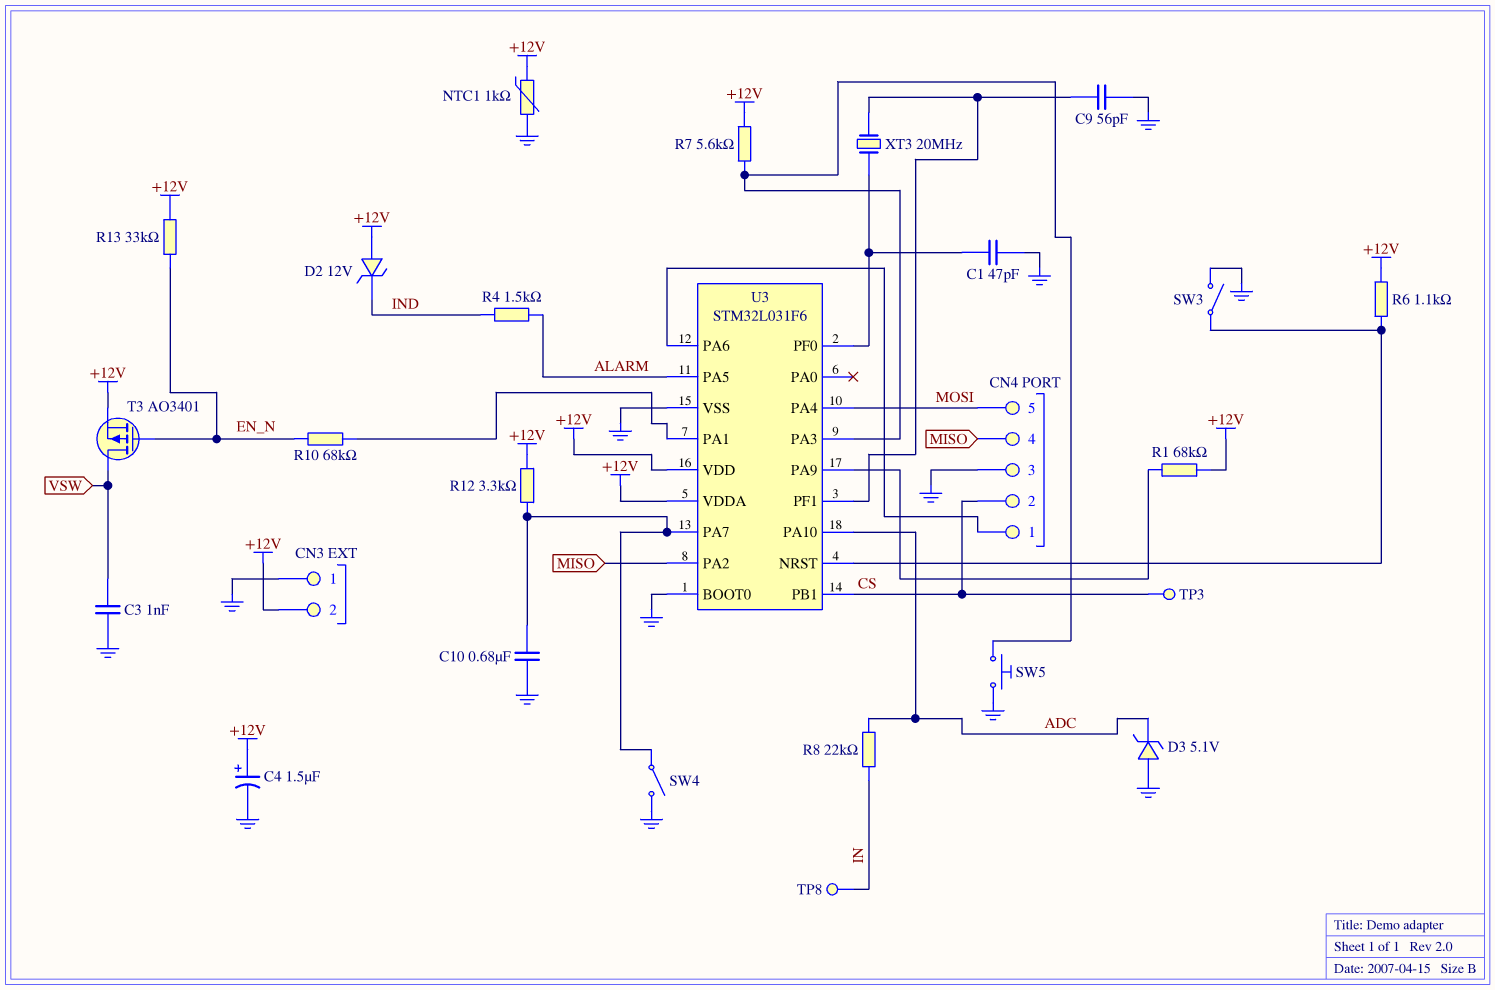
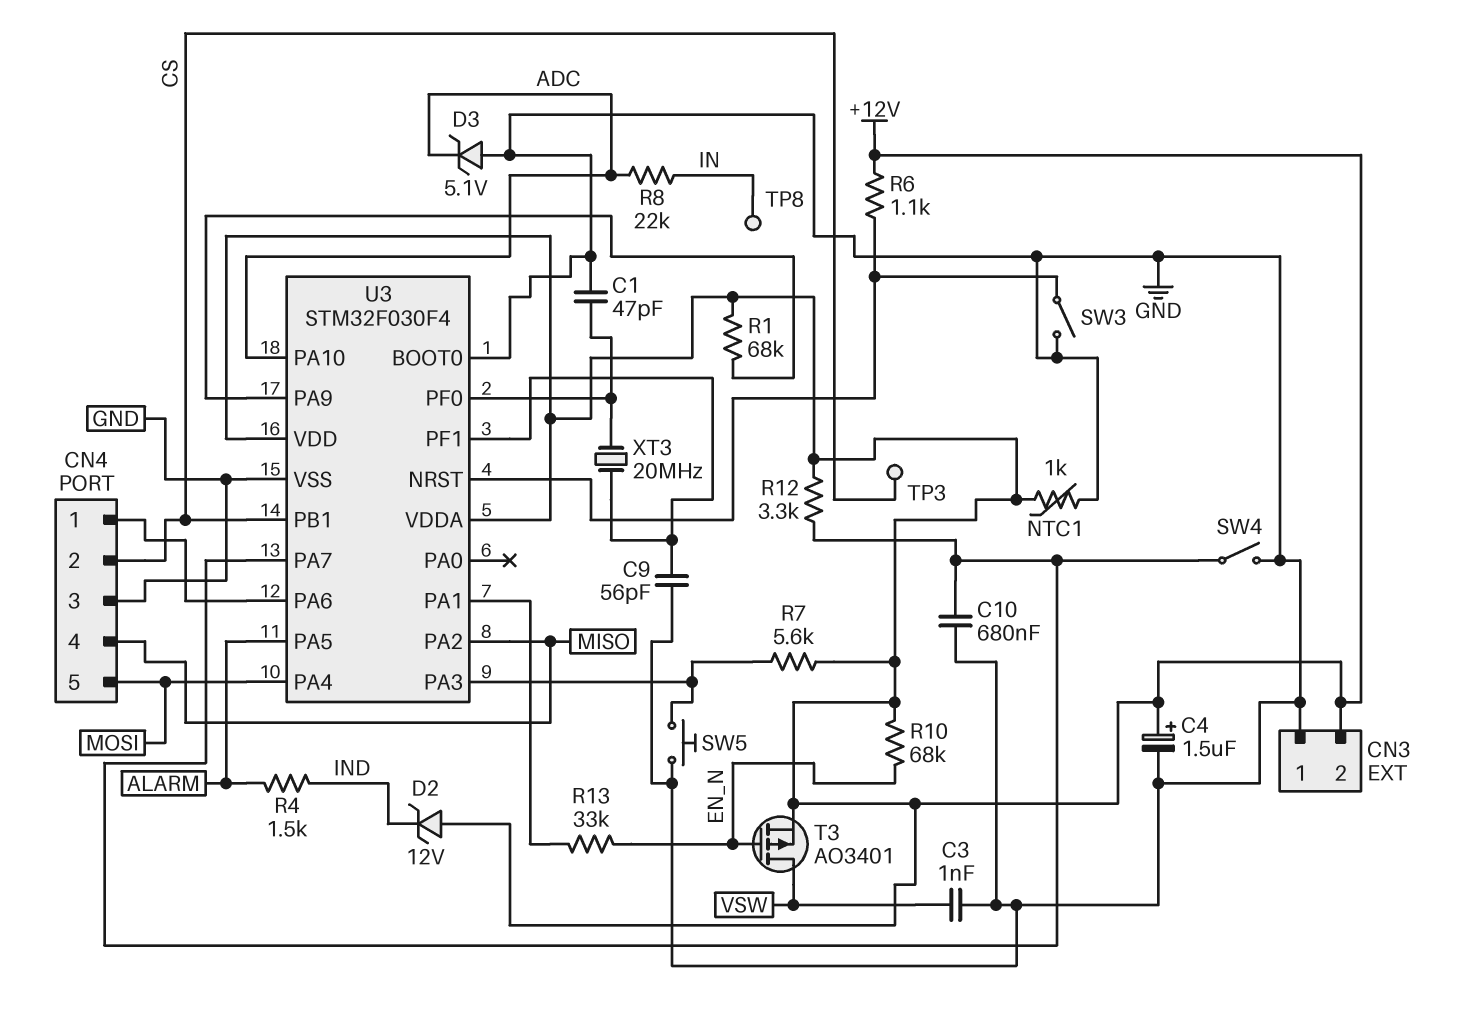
R10: 68k (EN_N, U3/PA1) -> 68k (+12V, EN_N)
R13: 33k (+12V, EN_N) -> 33k (EN_N, U3/PA1)
U3: STM32L031F6 -> STM32F030F4

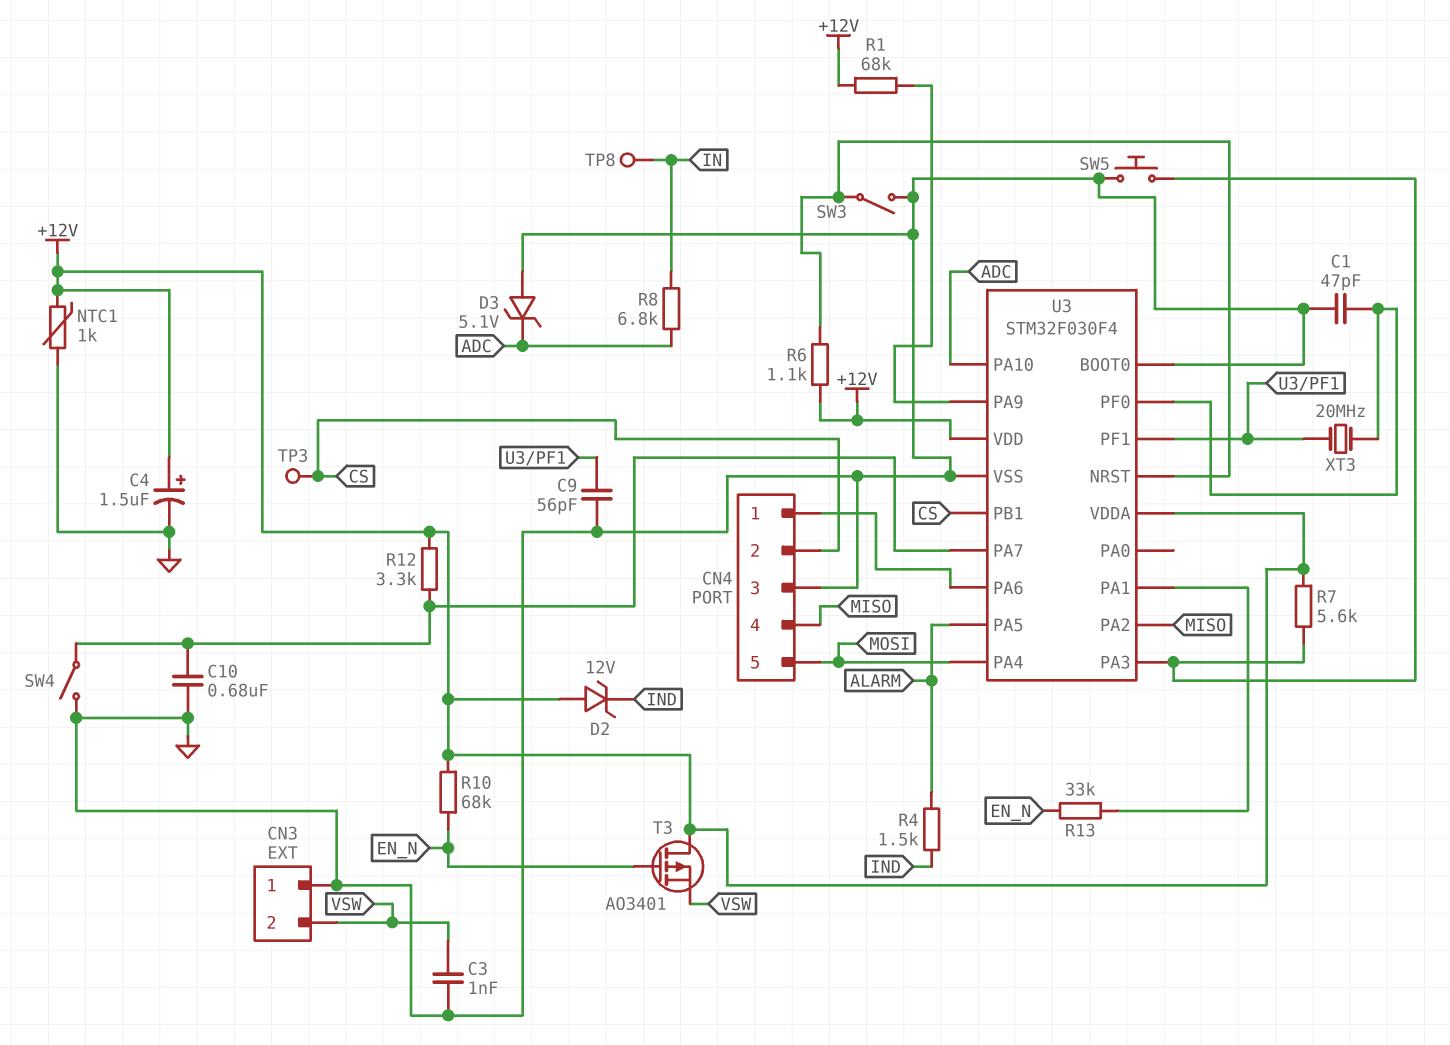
CN3 pin 2: +12V -> VSW
R8: 22k (ADC, IN) -> 6.8k (ADC, IN)
T3: PMOS AO3401 (G EN_N, D VSW, S +12V) -> PMOS AO3401 (G EN_N, D +12V, S VSW)

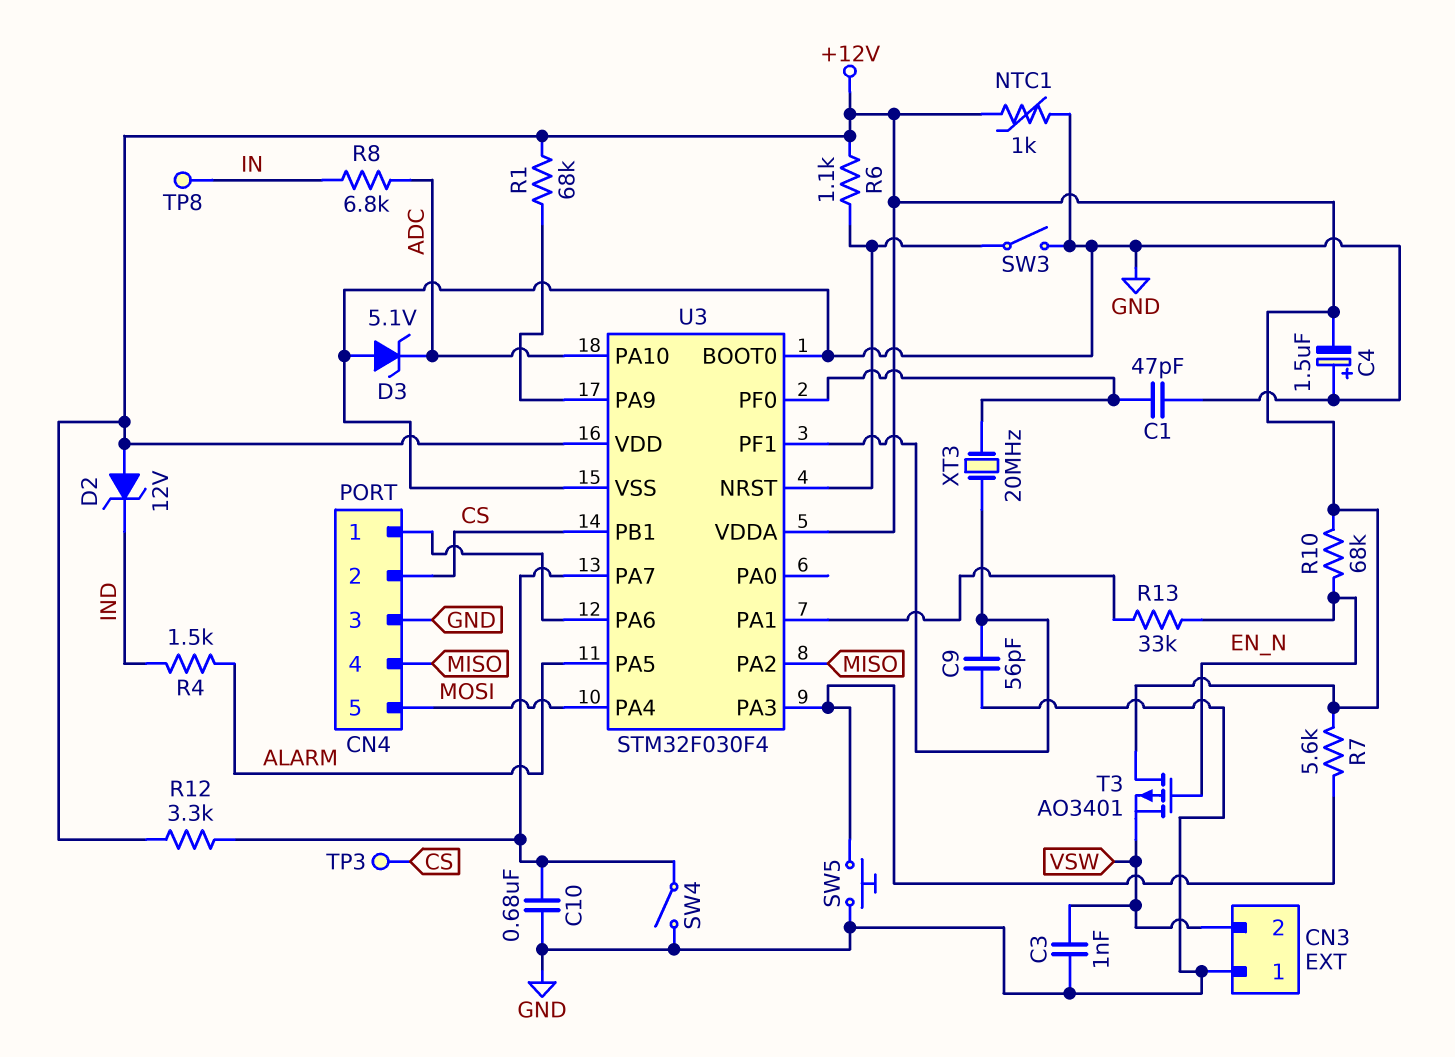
C4: 1.5uF (plus +12V, minus GND) -> 1.5uF (plus GND, minus +12V)

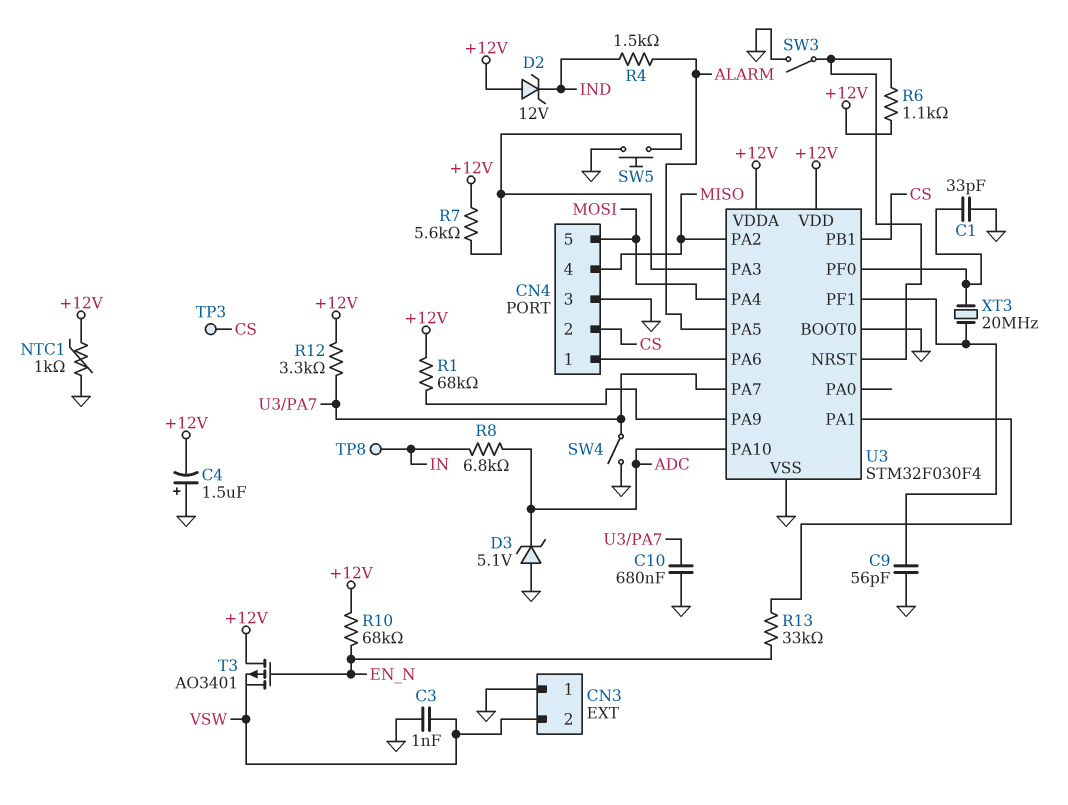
C1: 47pF (GND, U3/PF0) -> 33pF (GND, U3/PF0)

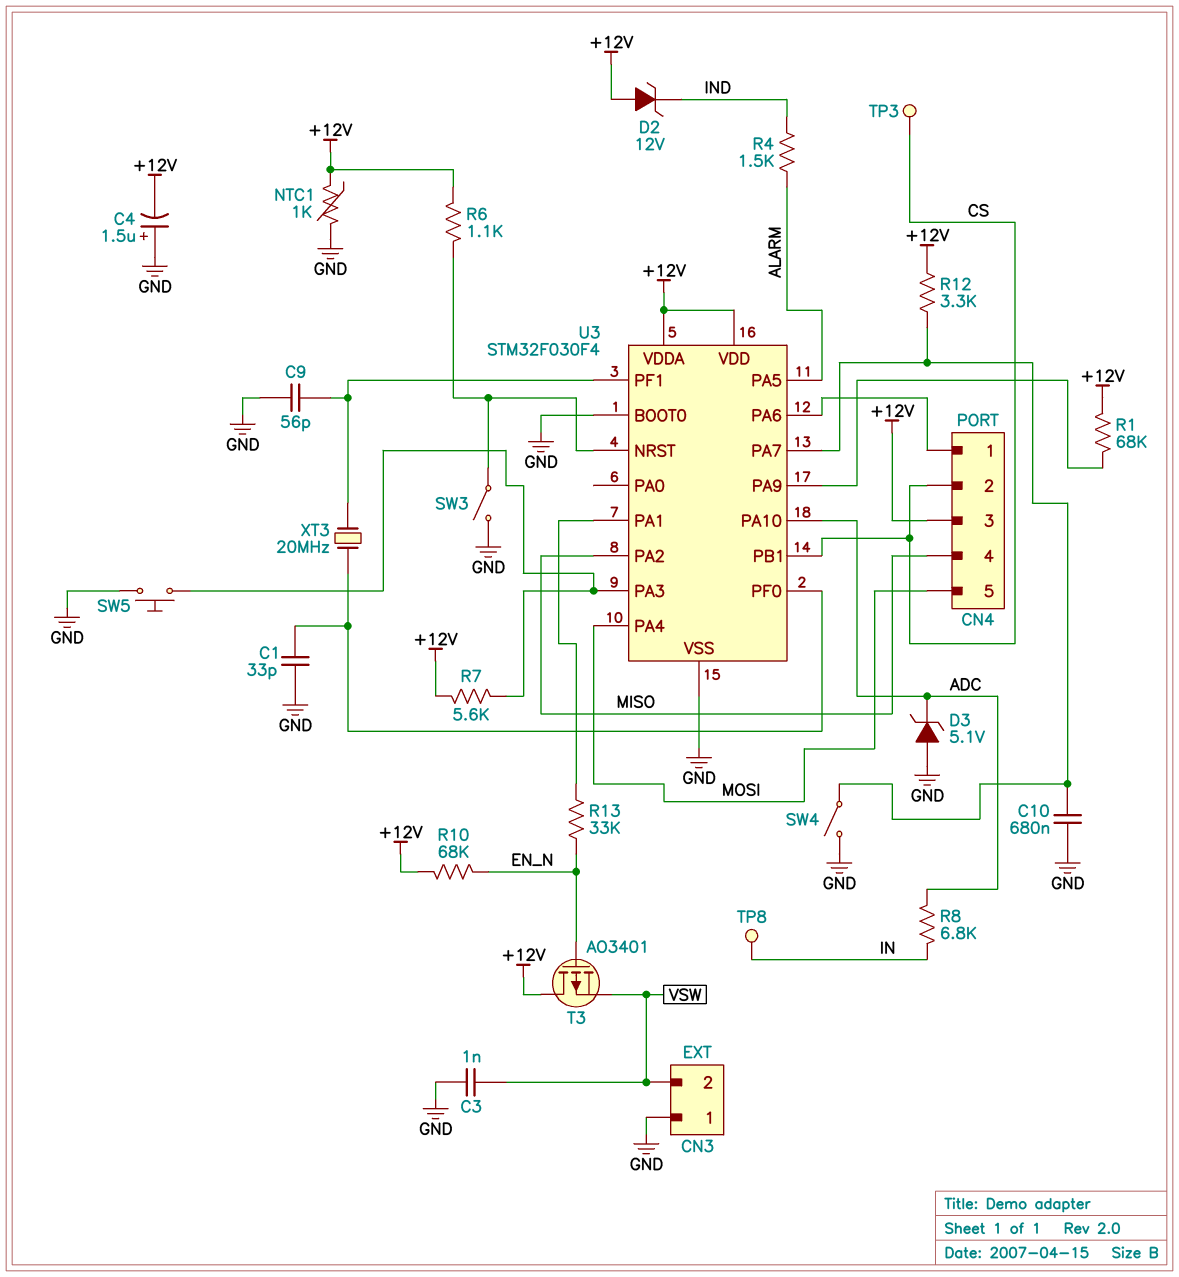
CN4 pin 3: GND -> +12V

